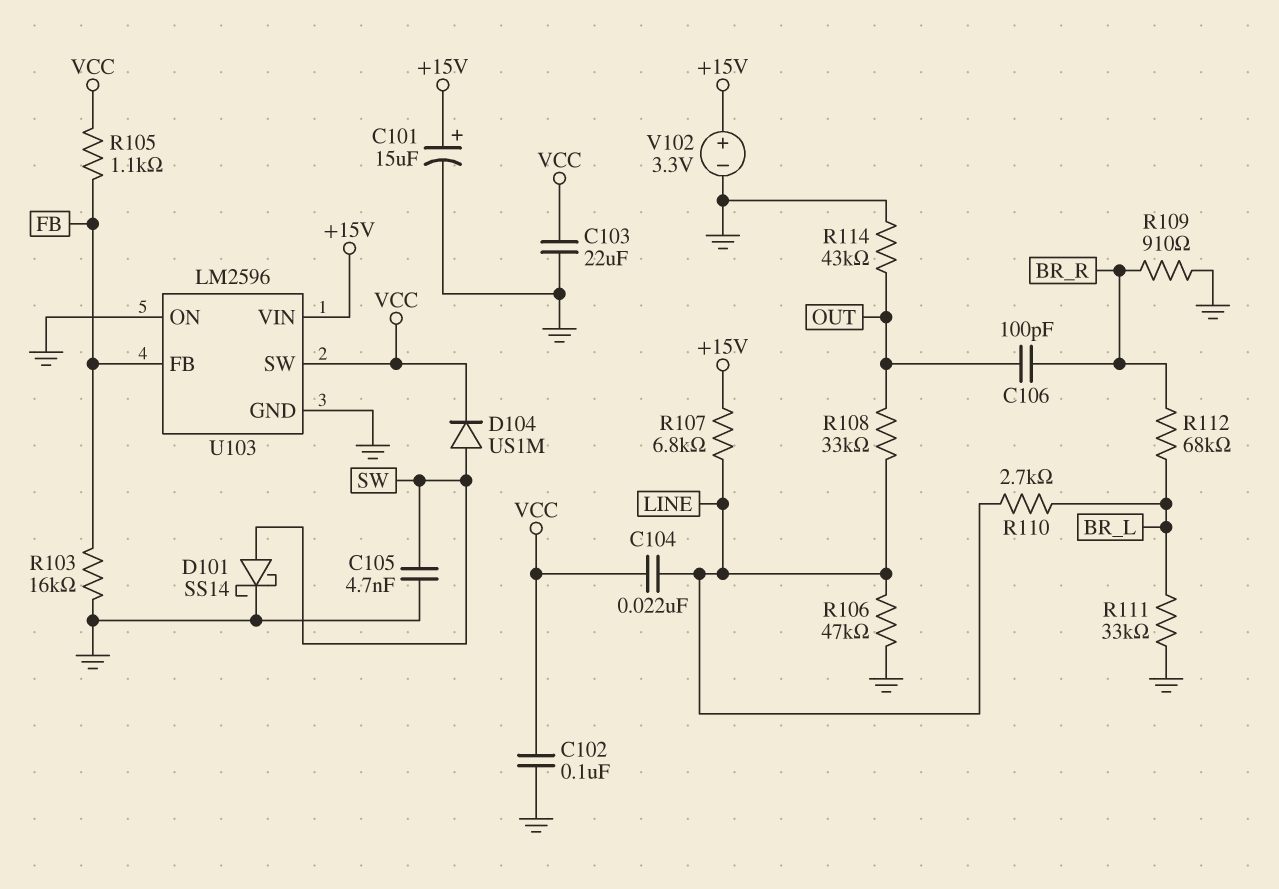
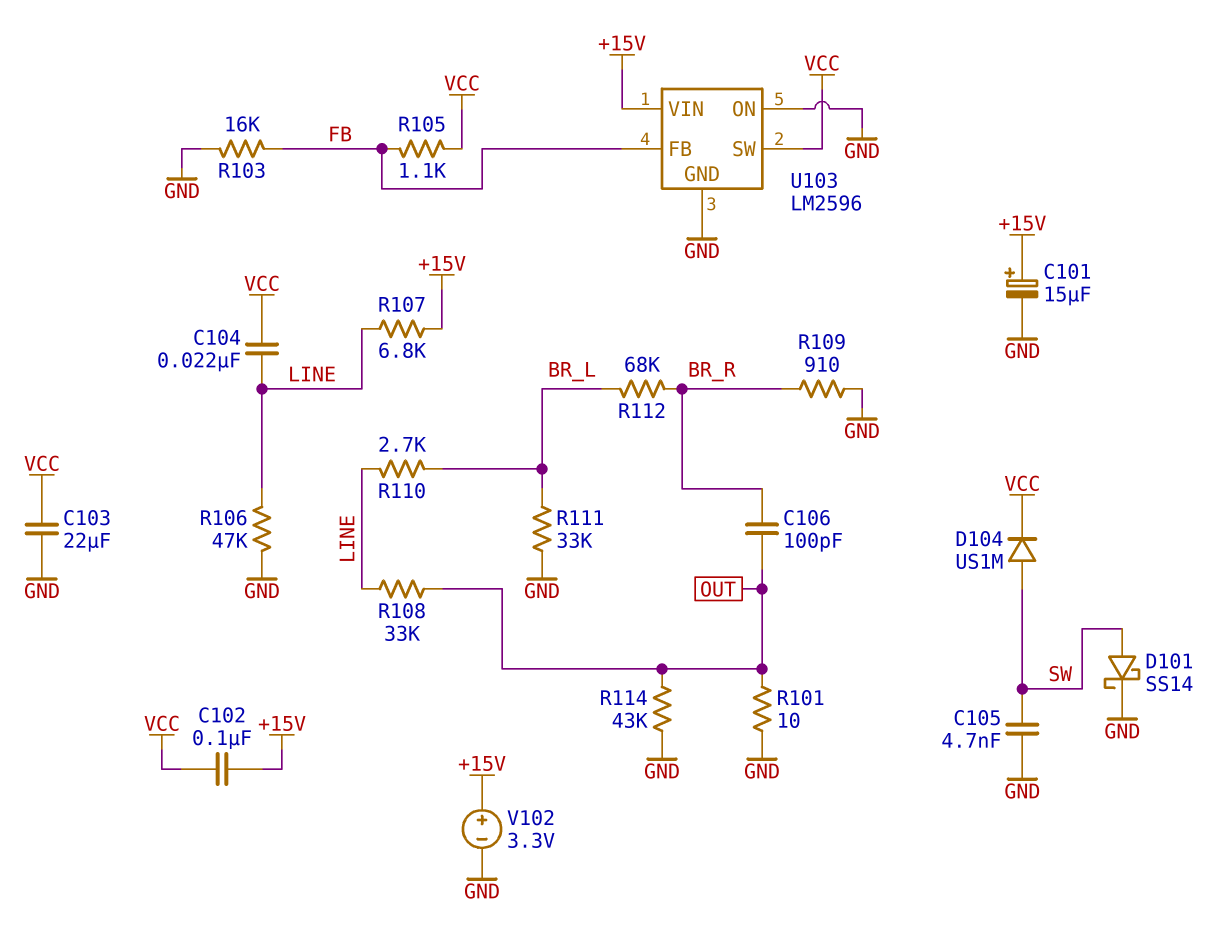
C102: 100nF (GND, VCC) -> 100nF (+15V, VCC)
R101: none -> 10 (GND, OUT)

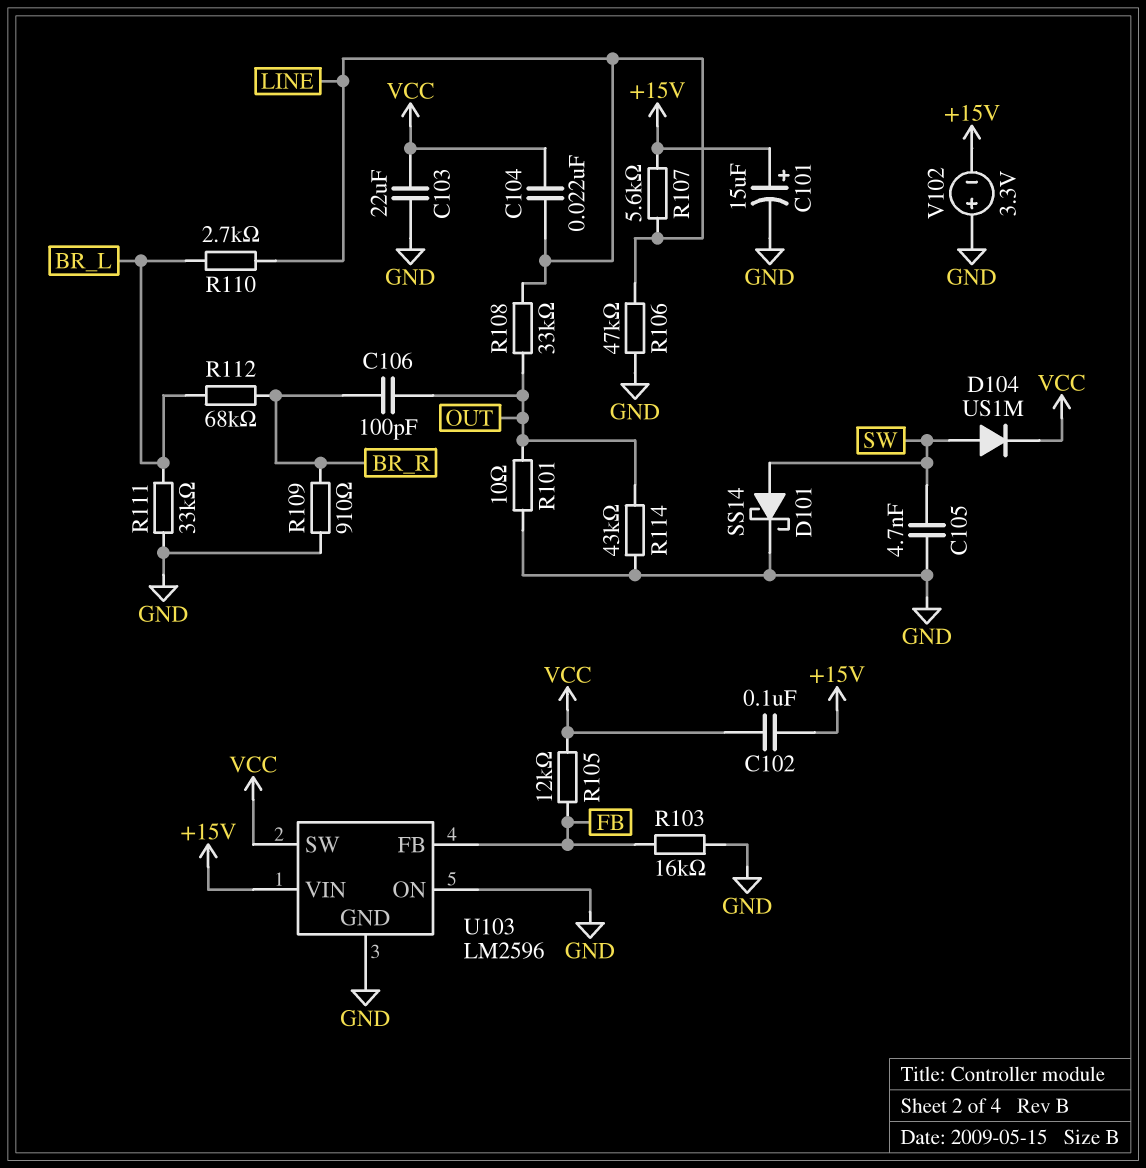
R105: 1.1k (FB, VCC) -> 12k (FB, VCC)
R107: 6.8k (+15V, LINE) -> 5.6k (+15V, LINE)
V102: 3.3V (plus +15V, minus GND) -> 3.3V (plus GND, minus +15V)

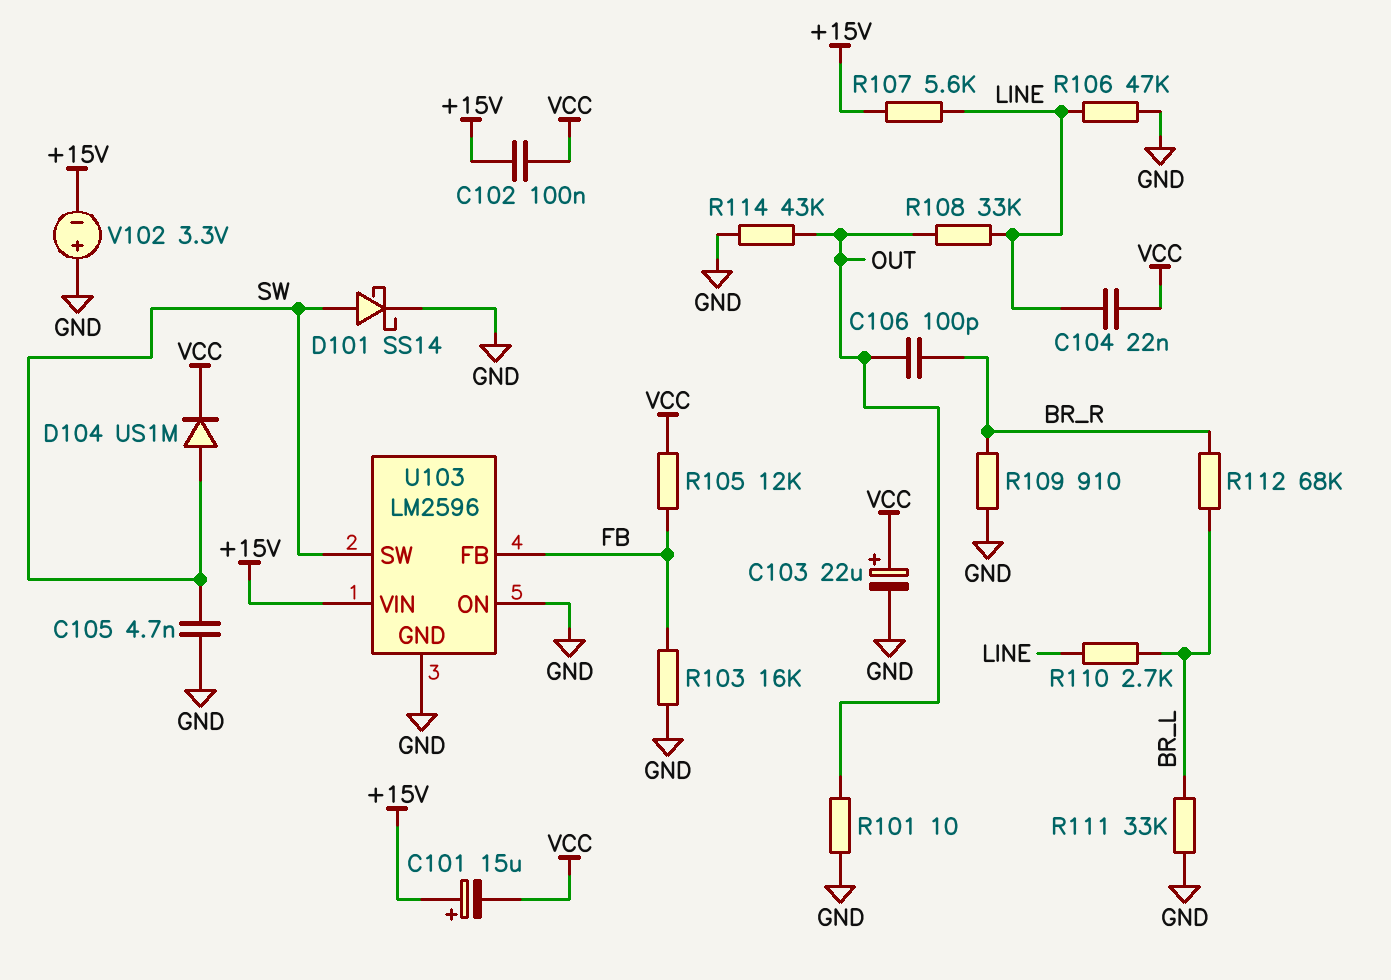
C101: 15uF (plus +15V, minus GND) -> 15uF (plus +15V, minus VCC)
C103: 22uF (GND, VCC) -> 22uF (plus VCC, minus GND)
U103 pin SW: VCC -> SW

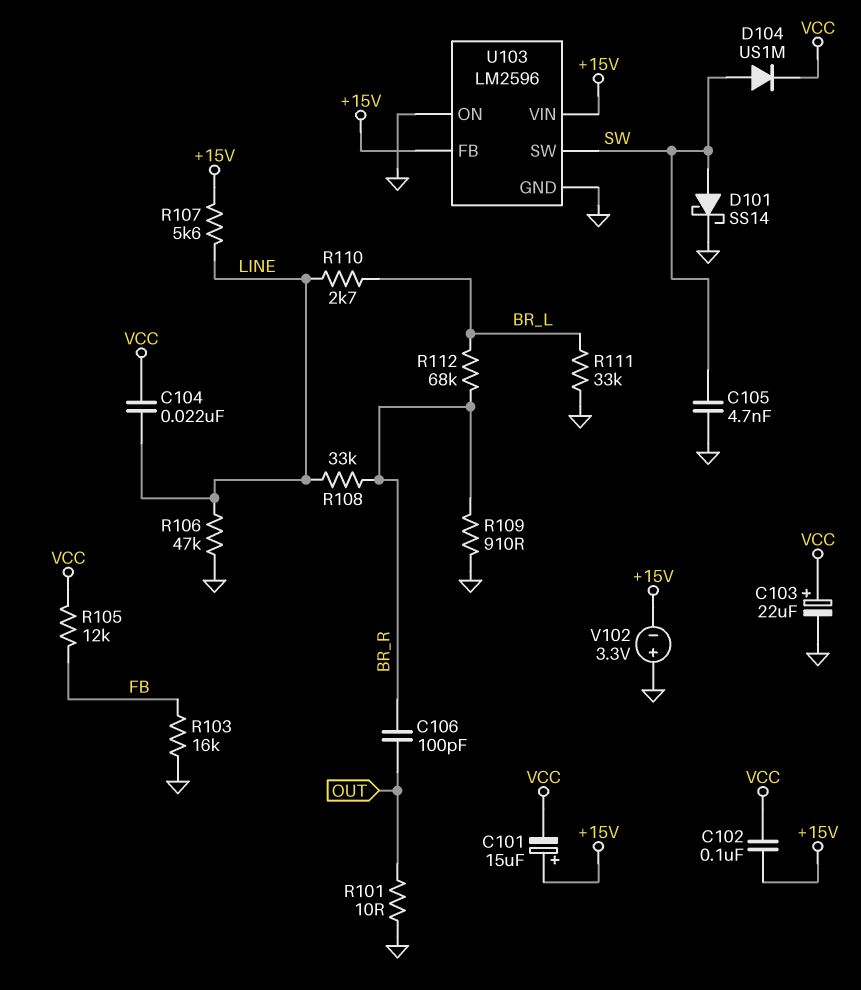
R108: 33k (LINE, OUT) -> 33k (BR_R, LINE)
R114: 43k (GND, OUT) -> none
U103 pin FB: FB -> +15V

